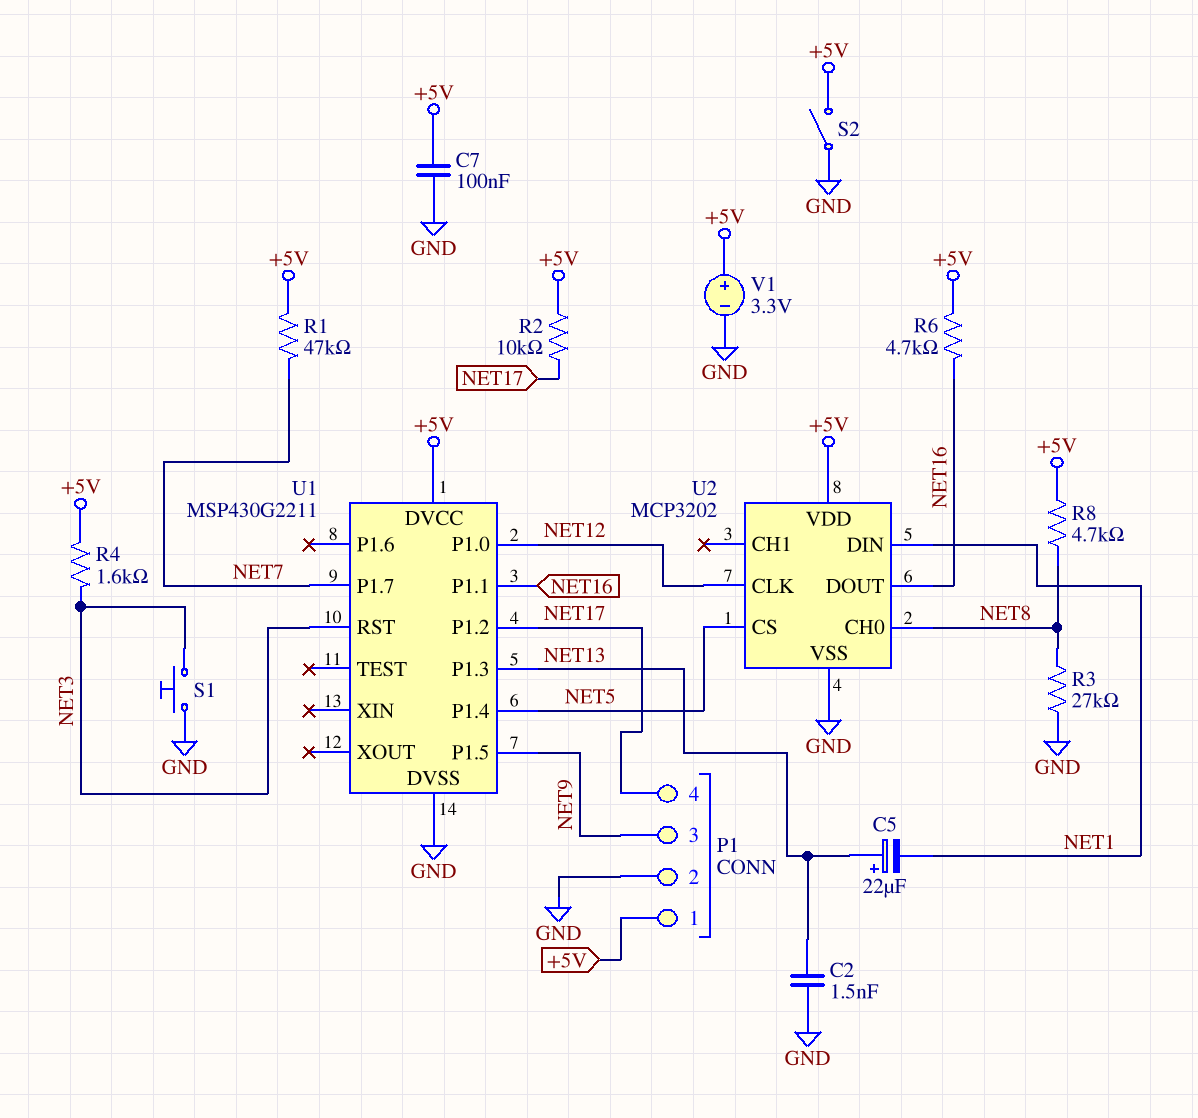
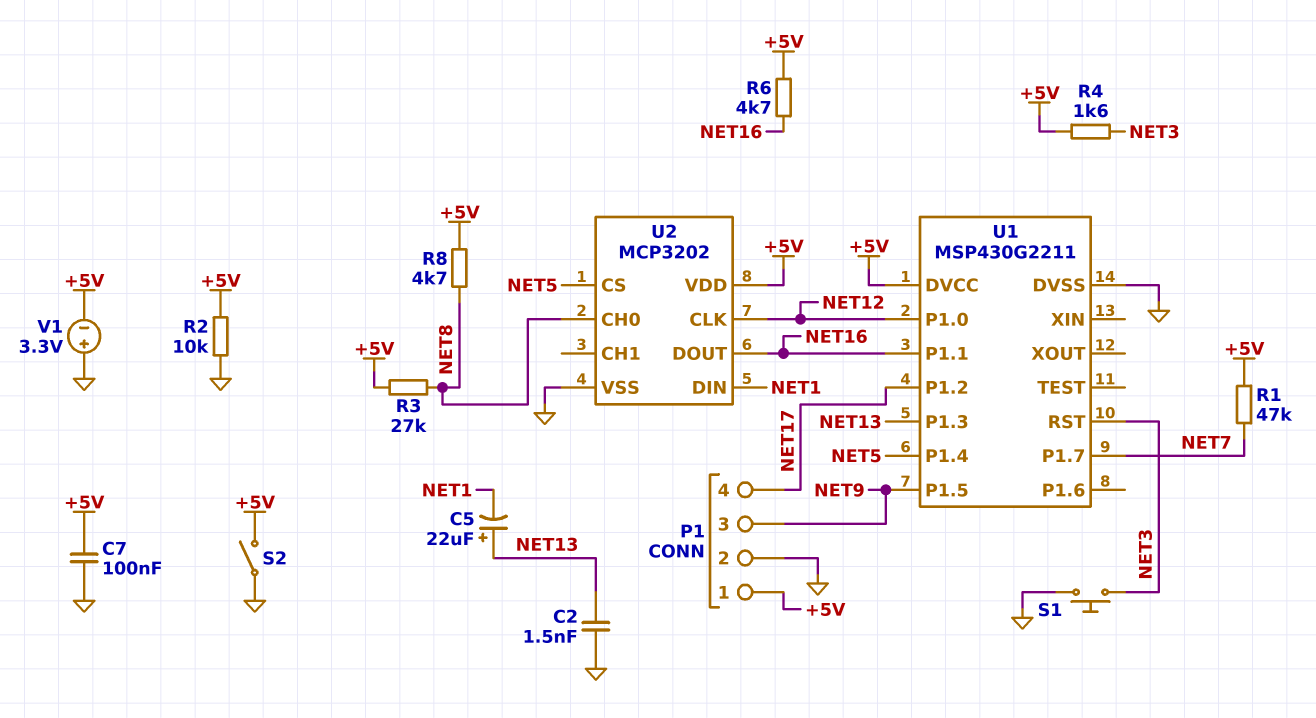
R2: 10k (+5V, NET17) -> 10k (+5V, GND)
R3: 27k (GND, NET8) -> 27k (+5V, NET8)
V1: 3.3V (plus +5V, minus GND) -> 3.3V (plus GND, minus +5V)

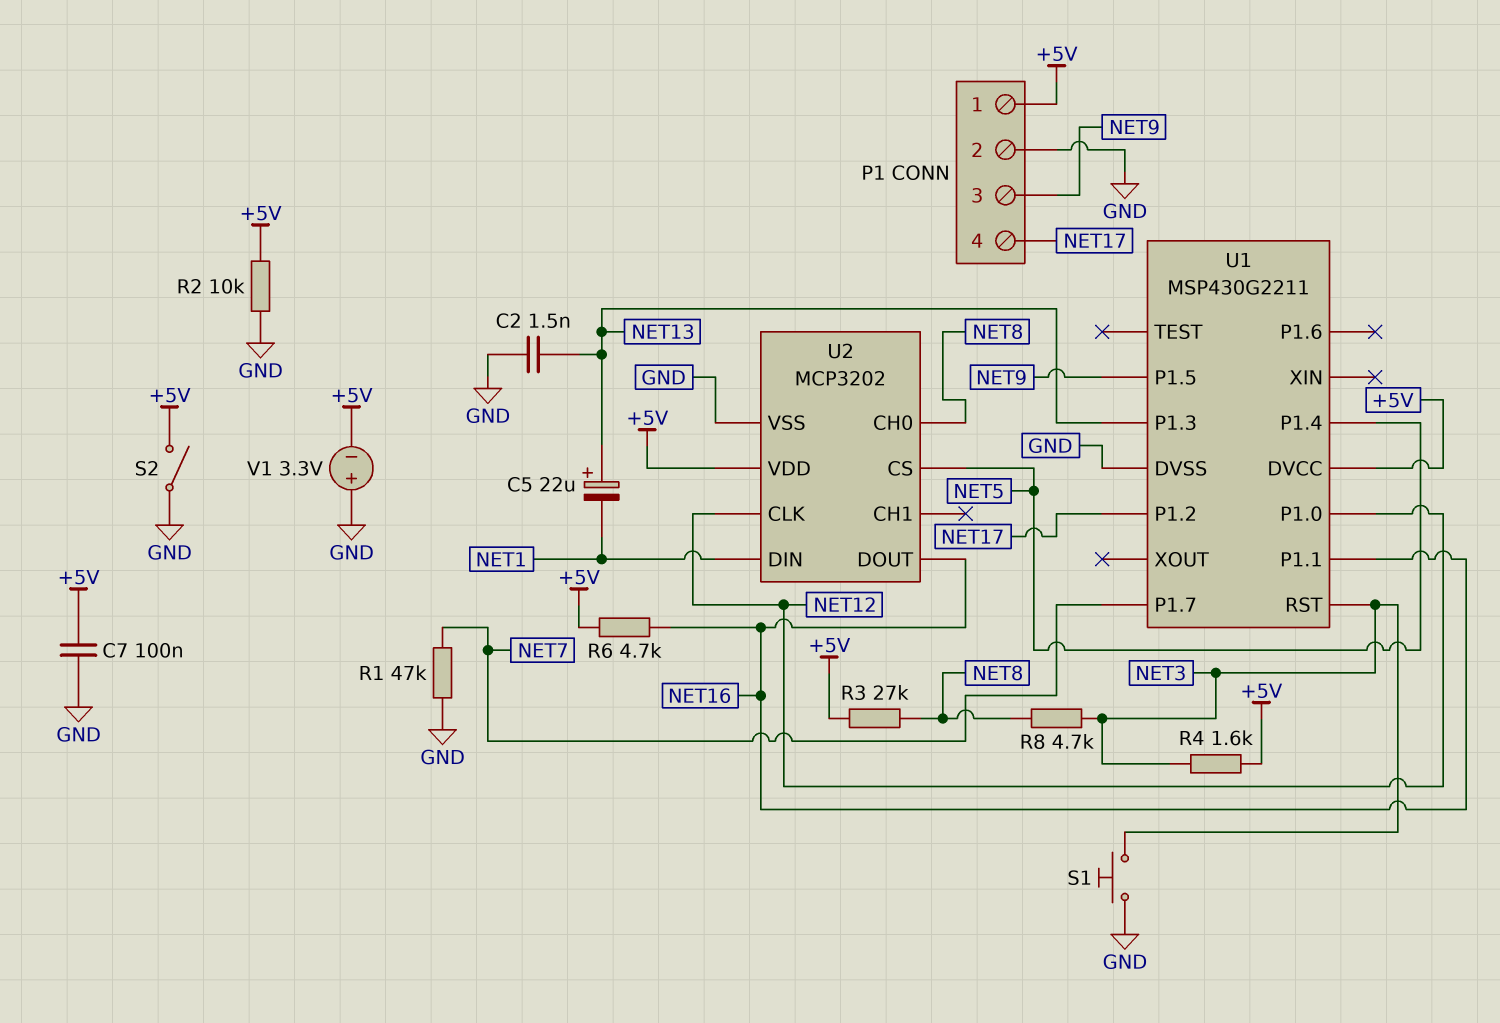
R1: 47k (+5V, NET7) -> 47k (GND, NET7)
R8: 4.7k (+5V, NET8) -> 4.7k (NET3, NET8)

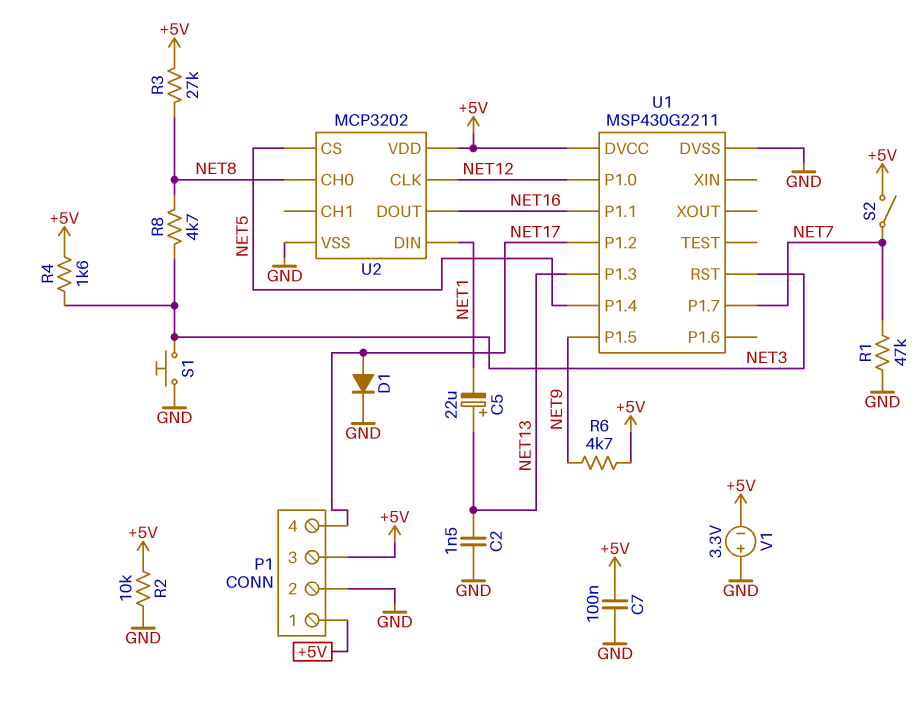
D1: none -> diode (A NET17, K GND)
P1 pin 3: NET9 -> +5V
R6: 4.7k (+5V, NET16) -> 4.7k (+5V, NET9)
S2: switch (+5V, GND) -> switch (+5V, NET7)

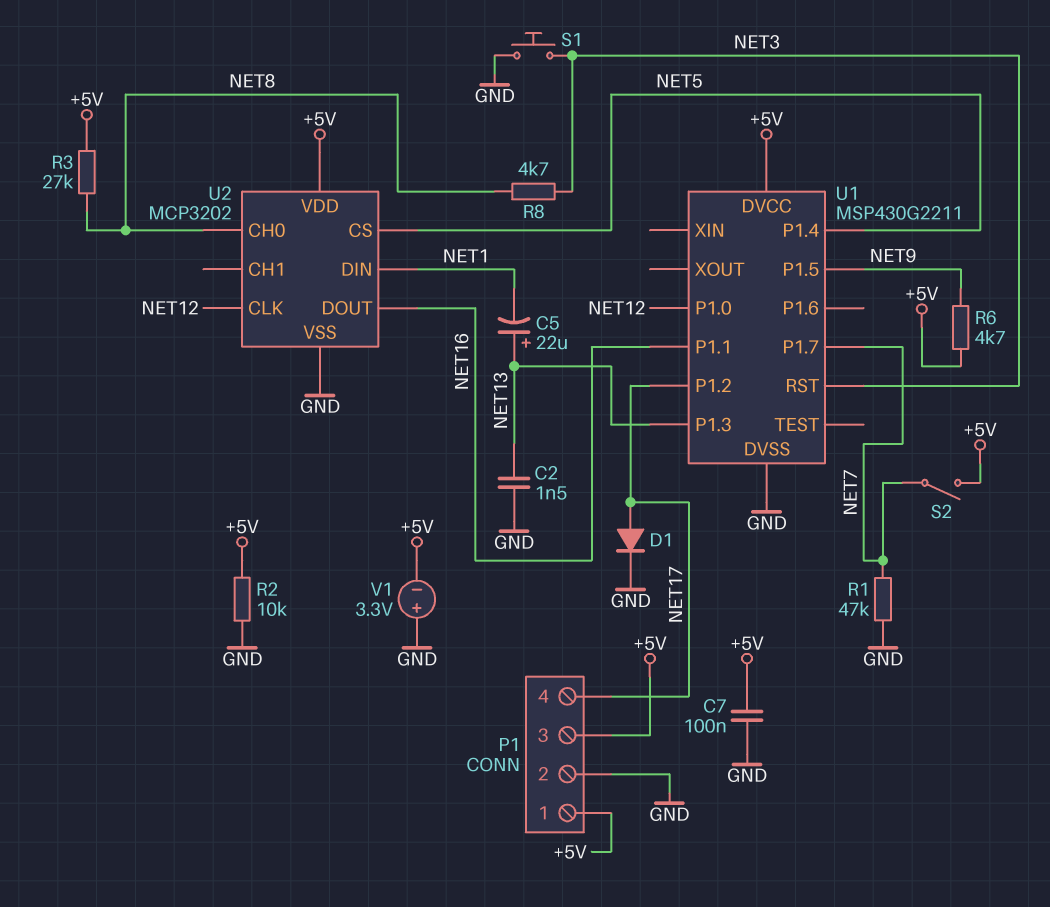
R4: 1.6k (+5V, NET3) -> none

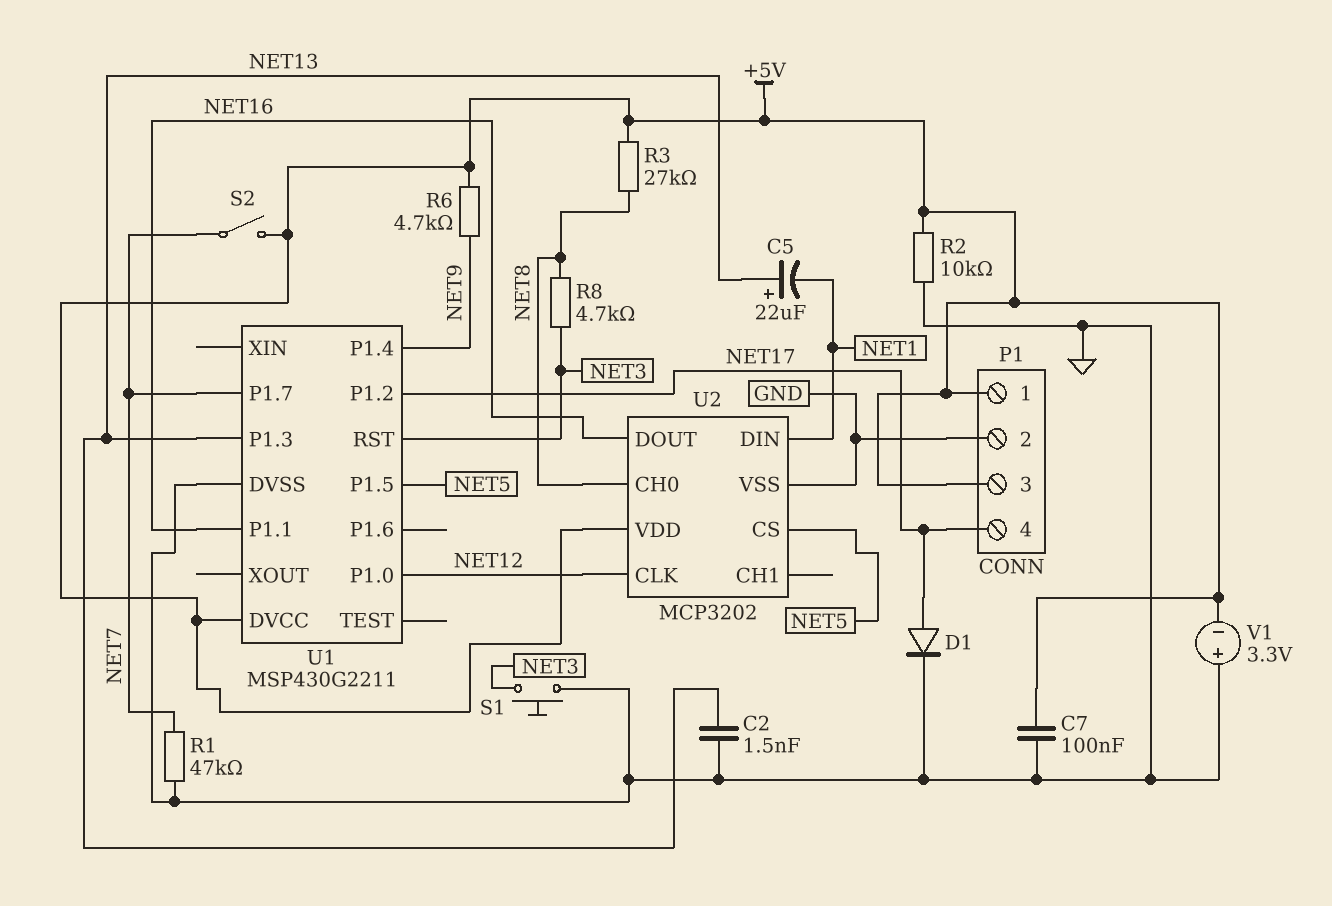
U1 pin P1.4: NET5 -> NET9
U1 pin P1.5: NET9 -> NET5

